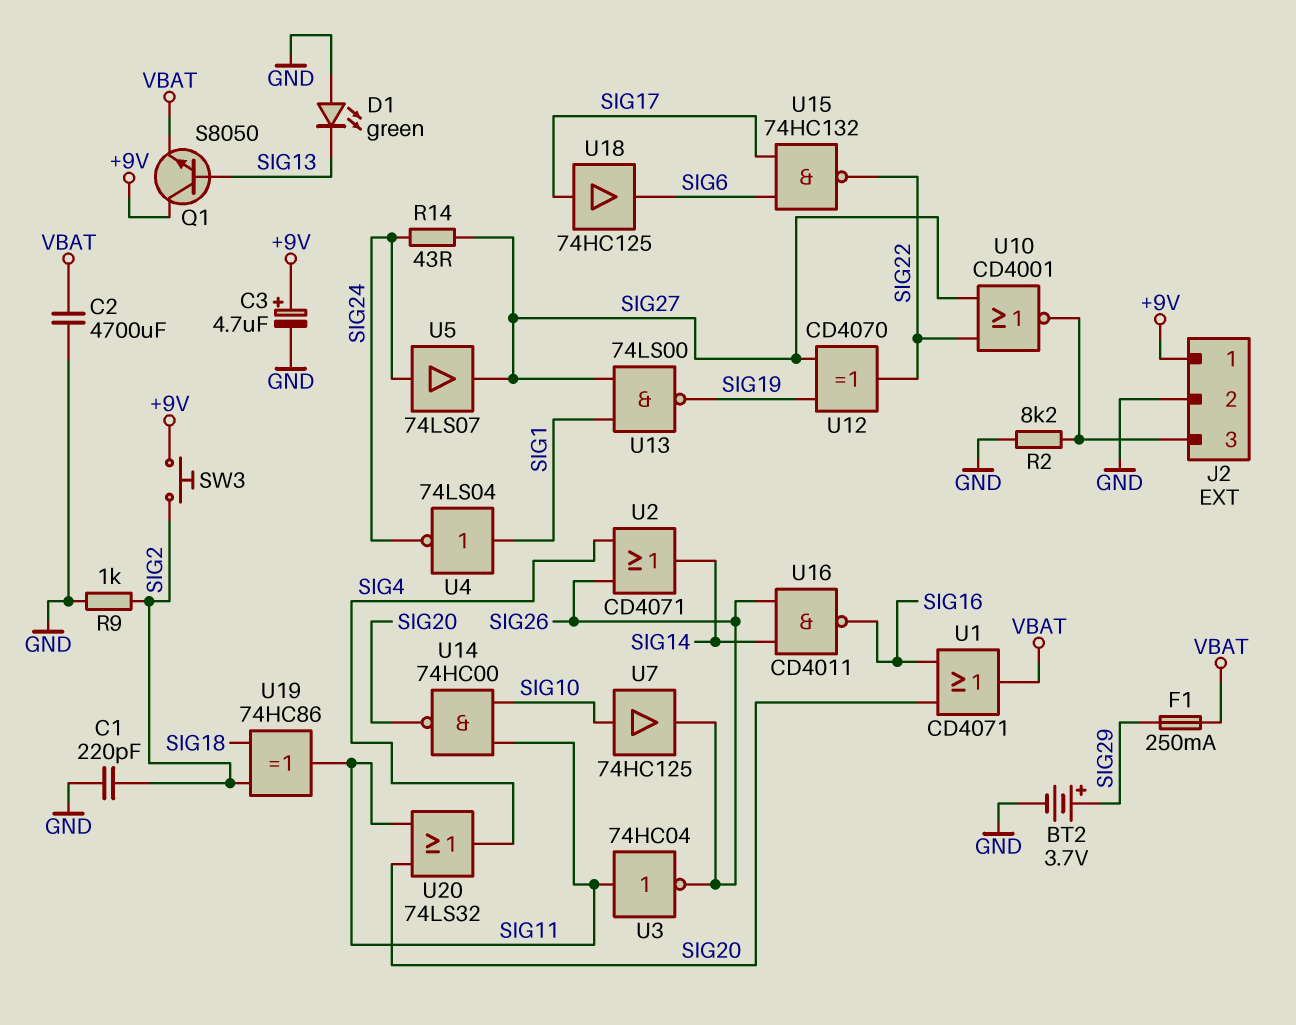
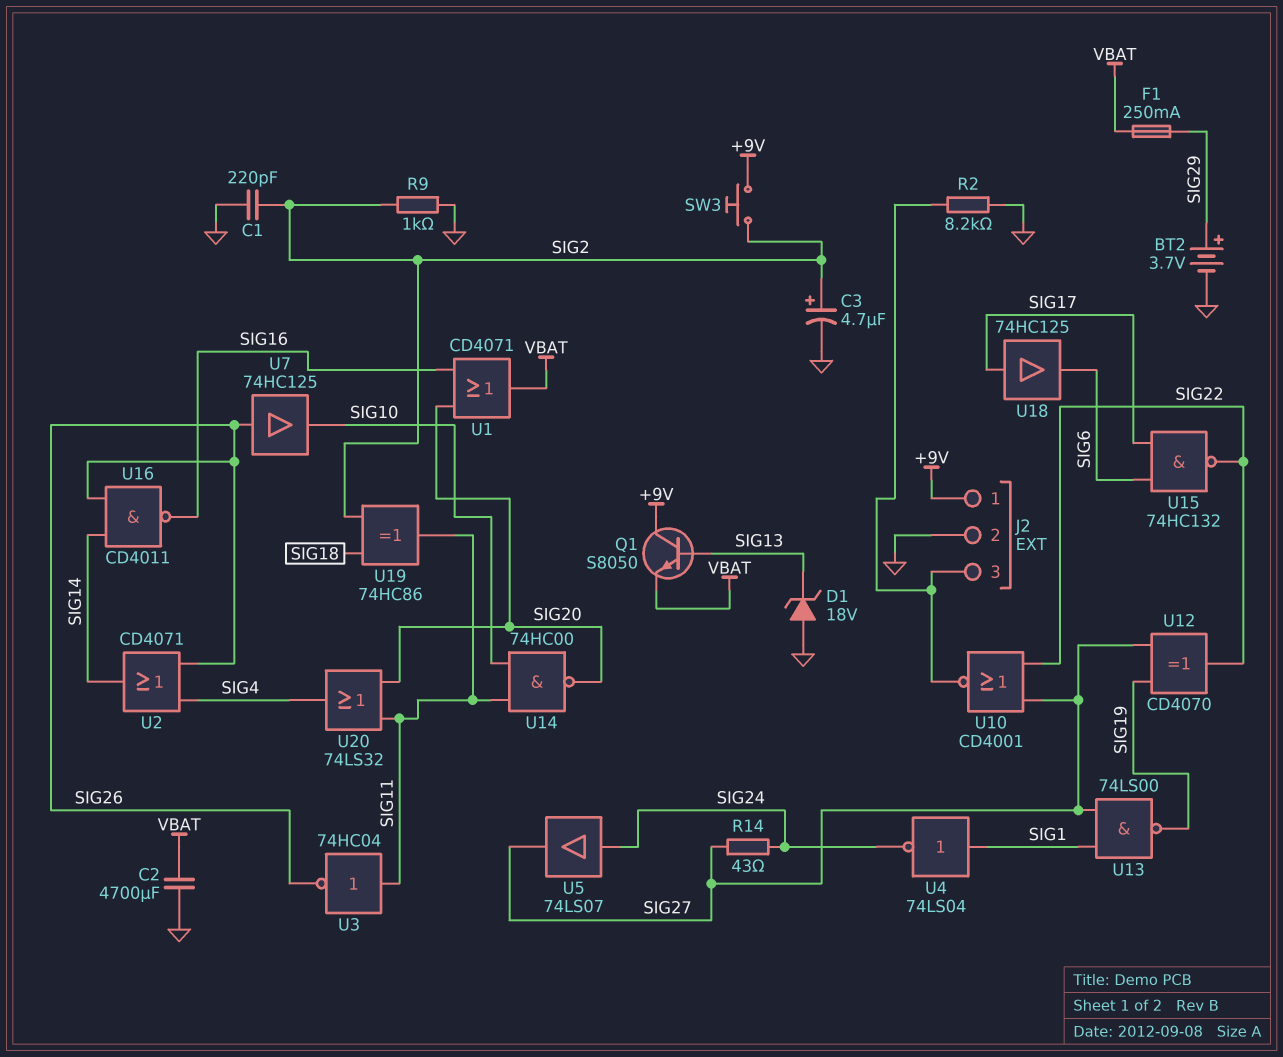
C3: 4.7uF (plus +9V, minus GND) -> 4.7uF (plus SIG2, minus GND)
D1: LED green (A GND, K SIG13) -> zener 18V (A GND, K SIG13)
U7: buffer 74HC125 (in SIG10, out SIG26) -> buffer 74HC125 (in SIG26, out SIG10)

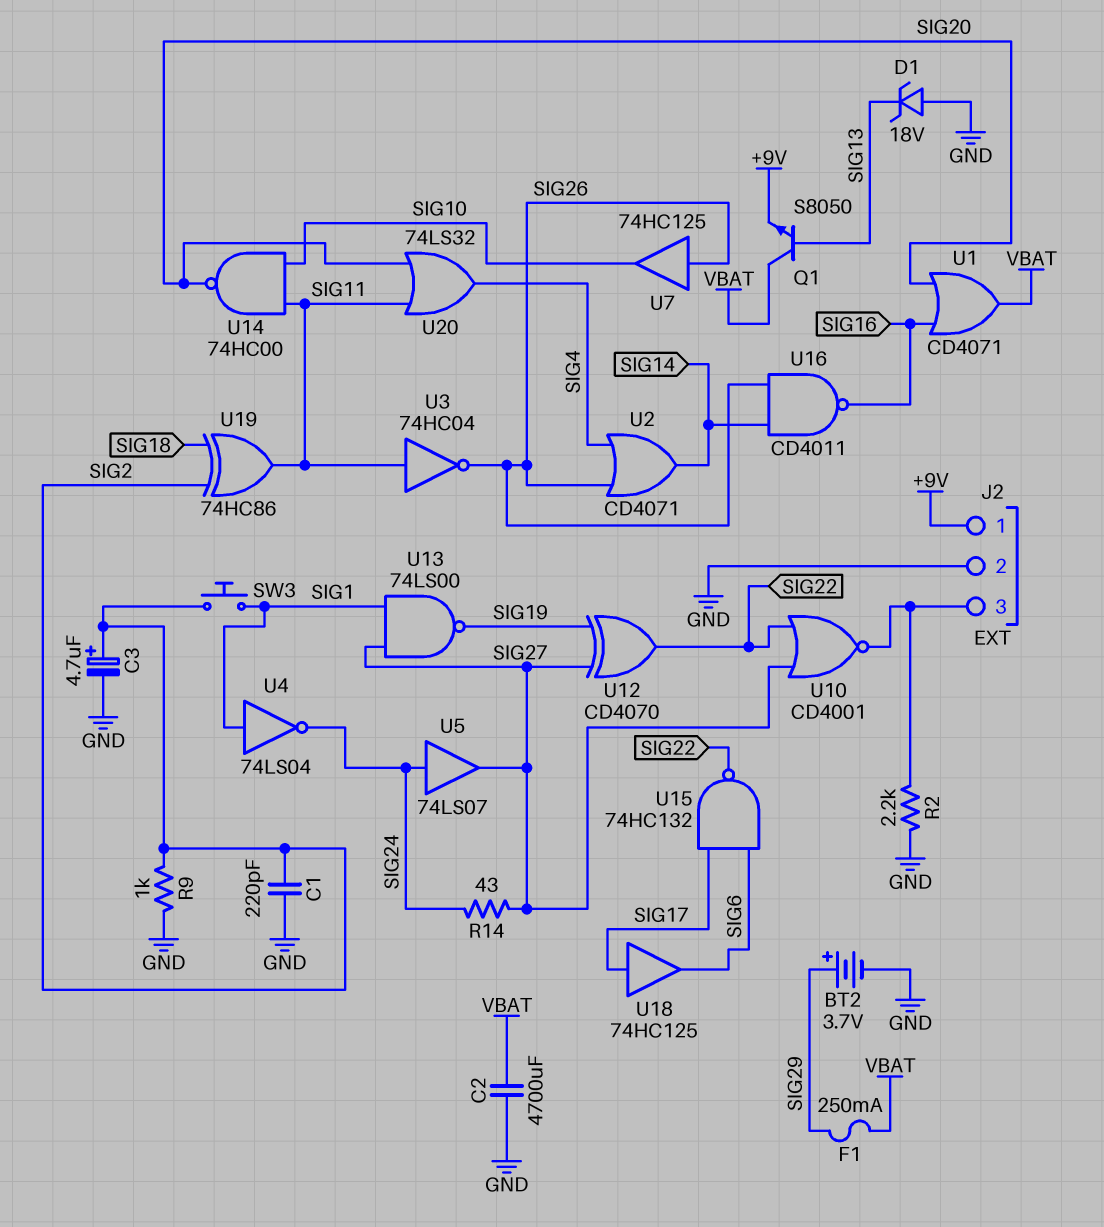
Q1: NPN S8050 (B SIG13, C +9V, E VBAT) -> NPN S8050 (B SIG13, C VBAT, E +9V)
R2: 8.2k (GND, J2/3) -> 2.2k (GND, J2/3)
SW3: button (+9V, SIG2) -> button (SIG1, SIG2)

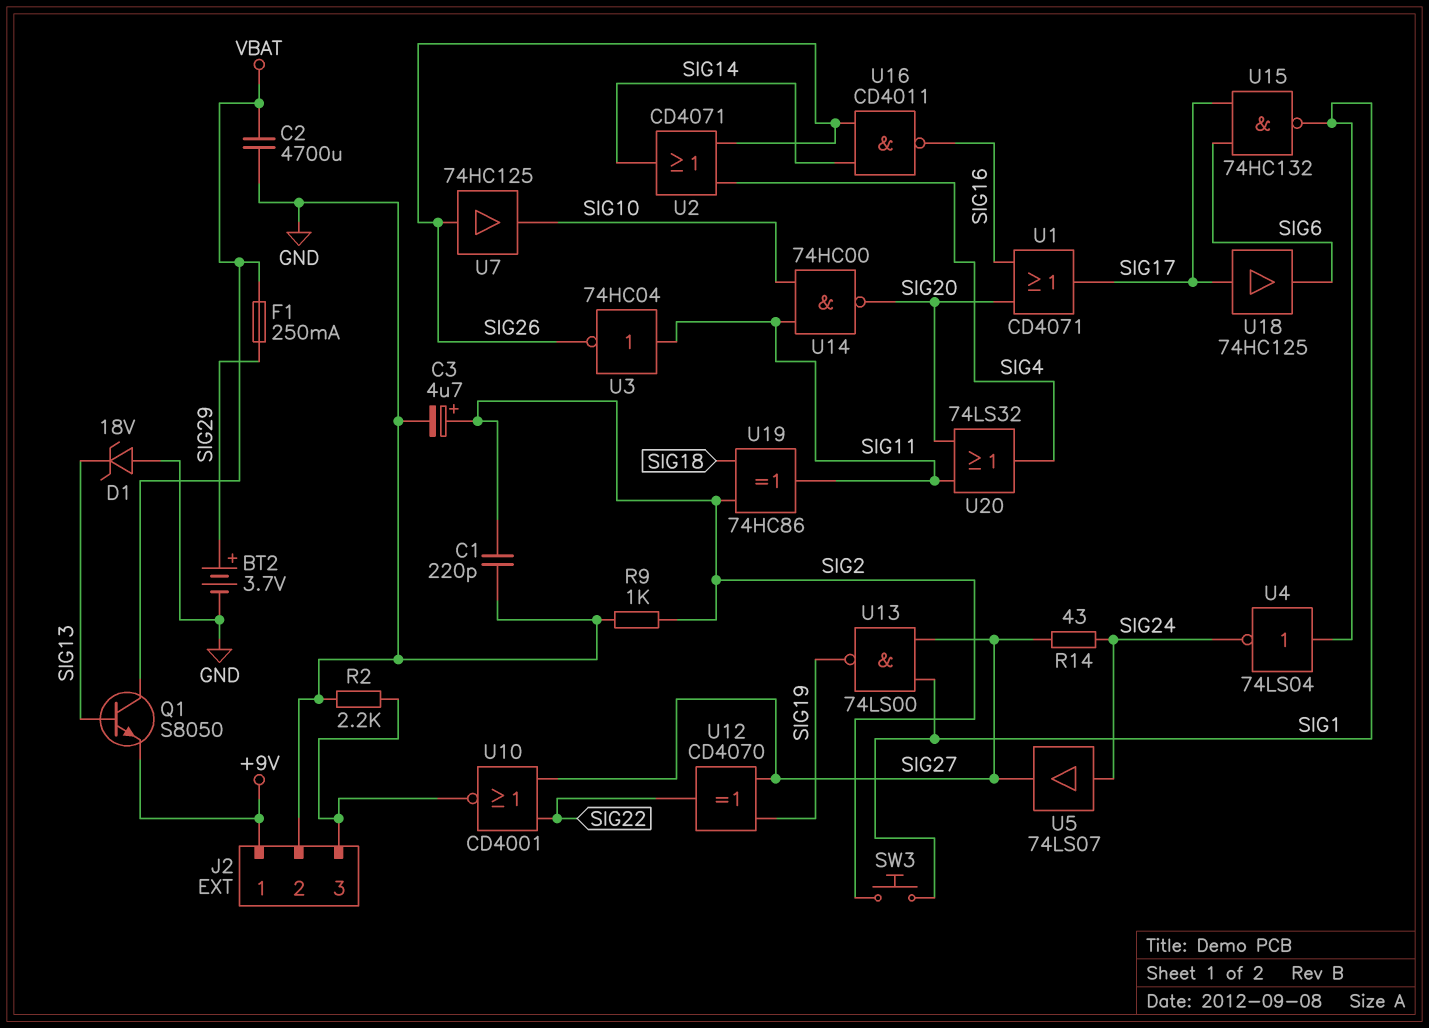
U1: OR CD4071 (in SIG16, in SIG20, out VBAT) -> OR CD4071 (in SIG16, in SIG20, out SIG17)
U15: NAND 74HC132 (in SIG6, in SIG17, out SIG22) -> NAND 74HC132 (in SIG6, in SIG17, out SIG1)

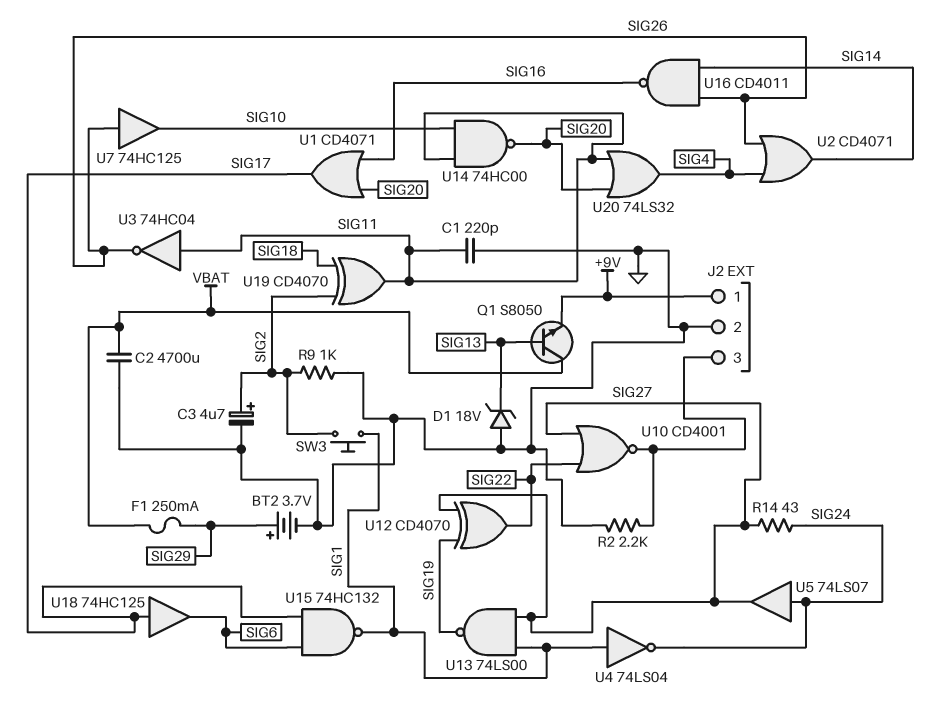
C1: 220pF (GND, SIG2) -> 220pF (GND, SIG11)
U19: XOR 74HC86 (in SIG2, in SIG18, out SIG11) -> XOR CD4070 (in SIG2, in SIG18, out SIG11)

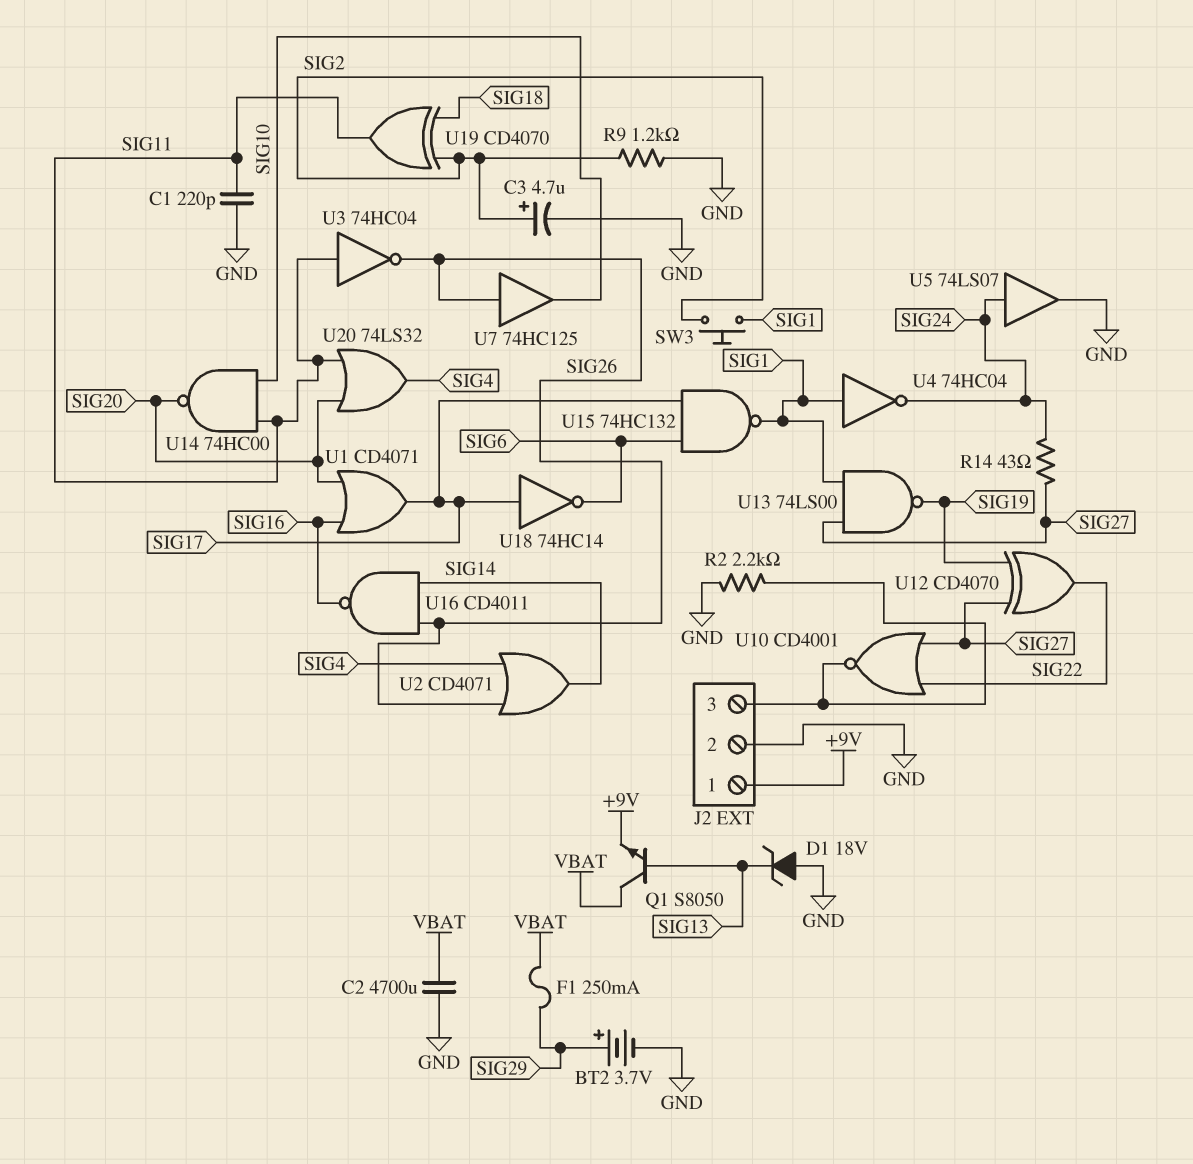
R9: 1k (GND, SIG2) -> 1.2k (GND, SIG2)
U4: NOT 74LS04 (in SIG1, out SIG24) -> NOT 74HC04 (in SIG1, out SIG24)
U5: buffer 74LS07 (in SIG24, out SIG27) -> buffer 74LS07 (in SIG24, out GND)
U18: buffer 74HC125 (in SIG17, out SIG6) -> NOT 74HC14 (in SIG17, out SIG6)

